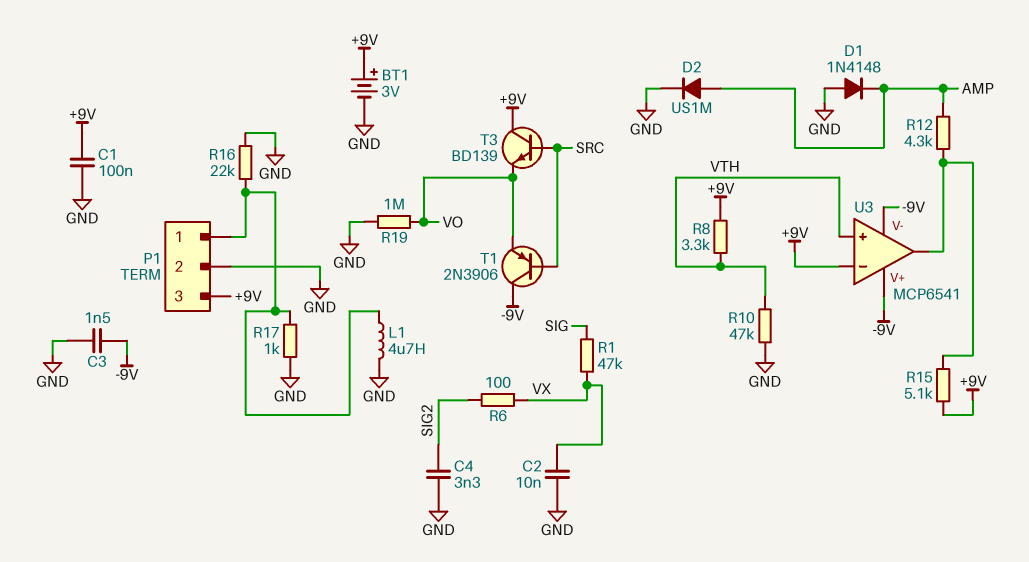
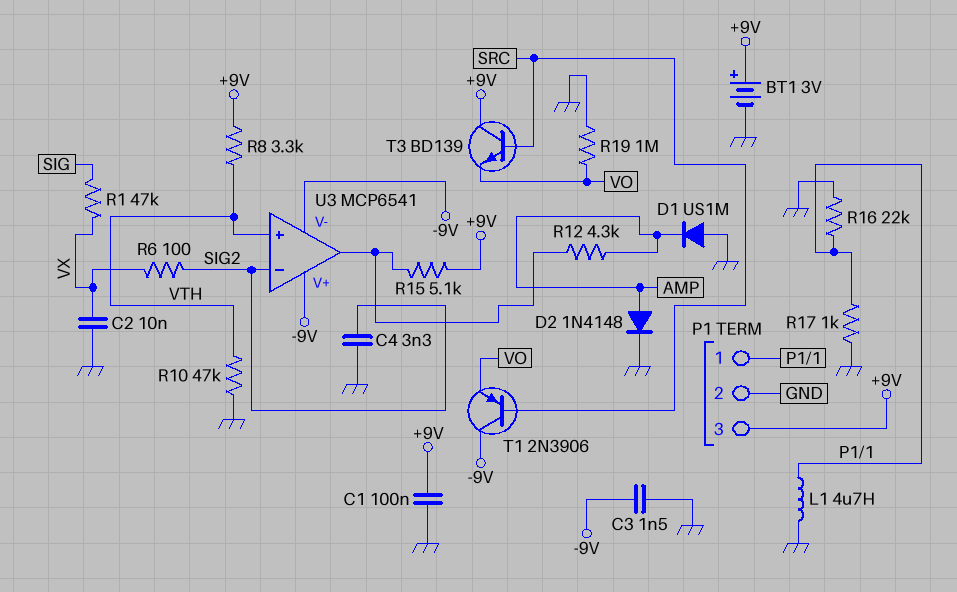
D1: diode 1N4148 (A GND, K AMP) -> diode US1M (A GND, K AMP)
D2: diode US1M (A AMP, K GND) -> diode 1N4148 (A AMP, K GND)
U3 pin in-: +9V -> SIG2

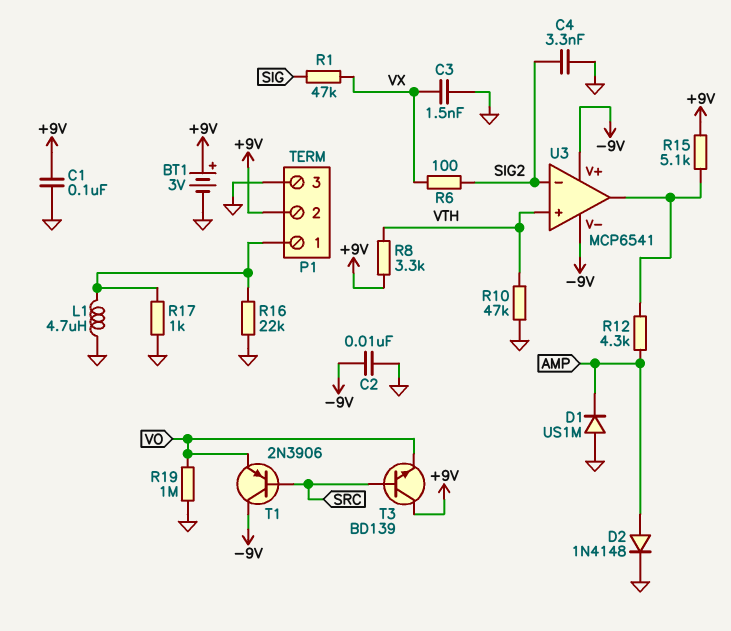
C2: 10nF (GND, VX) -> 10nF (-9V, GND)
C3: 1.5nF (-9V, GND) -> 1.5nF (GND, VX)
P1 pin 2: GND -> +9V
P1 pin 3: +9V -> GND

